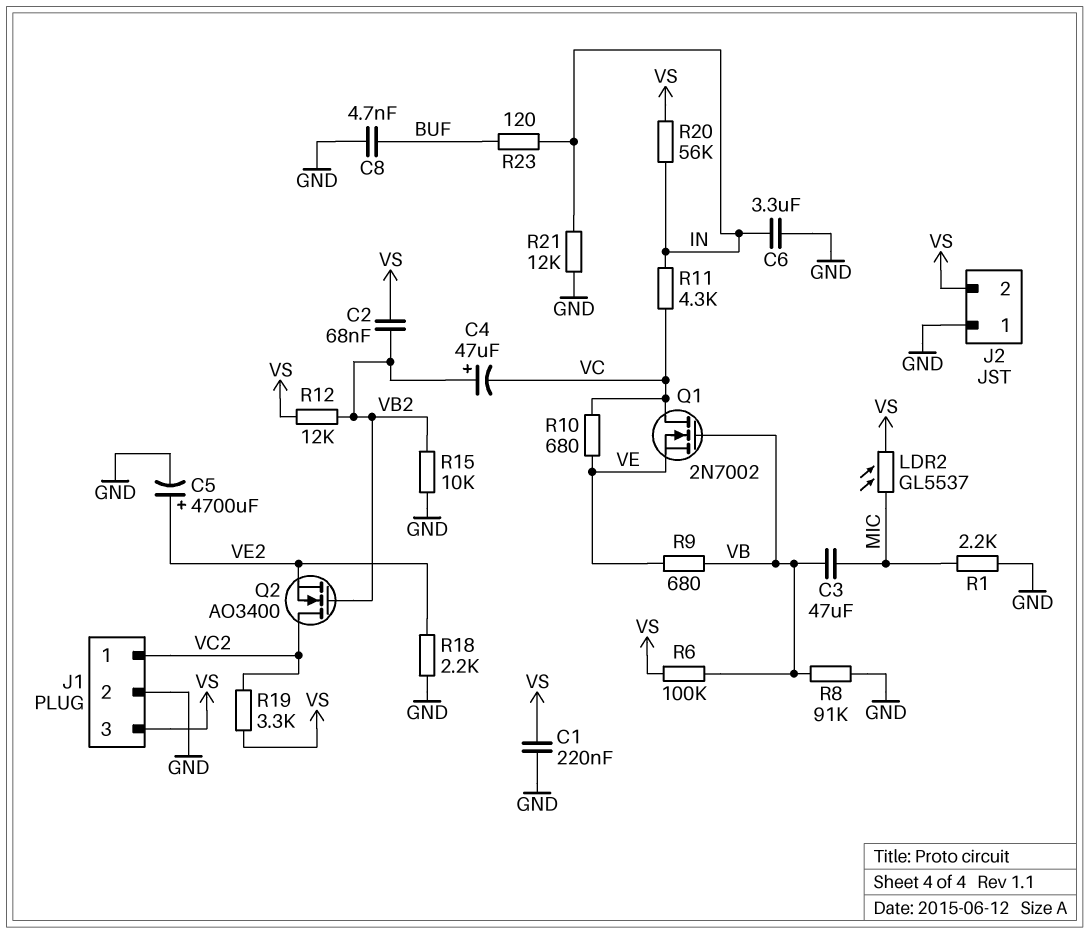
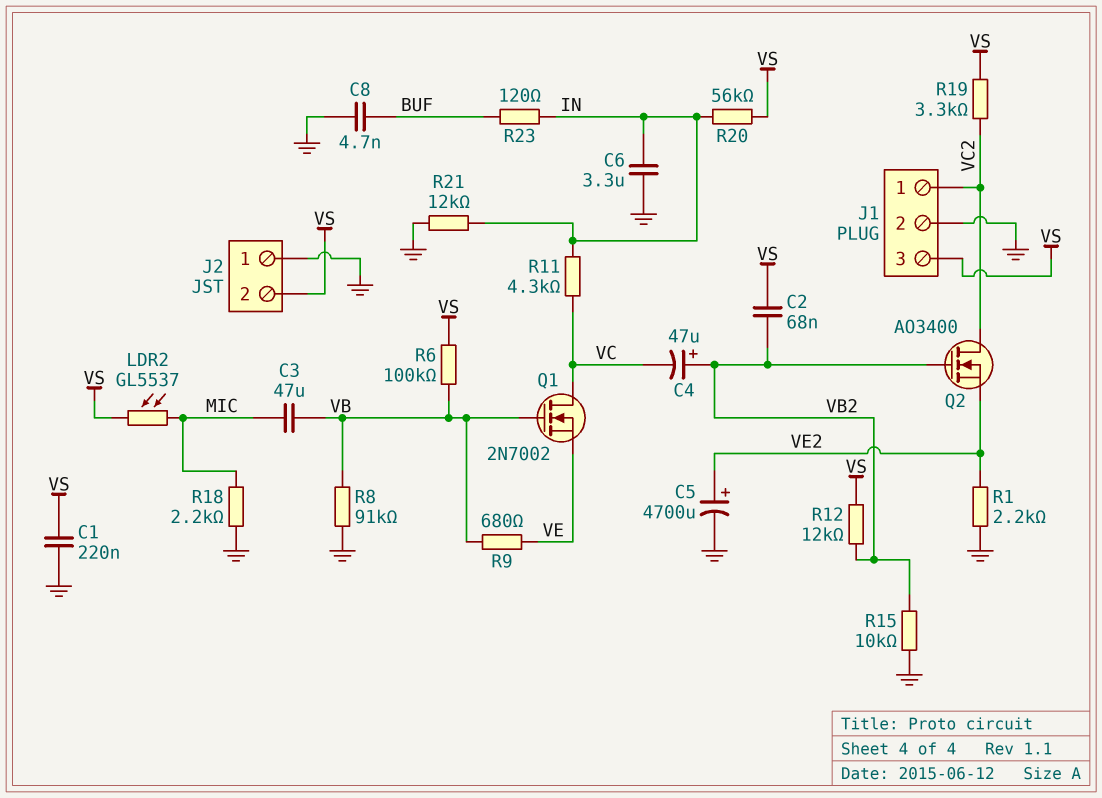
R1: 2.2k (GND, MIC) -> 2.2k (GND, VE2)
R10: 680 (VC, VE) -> none
R18: 2.2k (GND, VE2) -> 2.2k (GND, MIC)

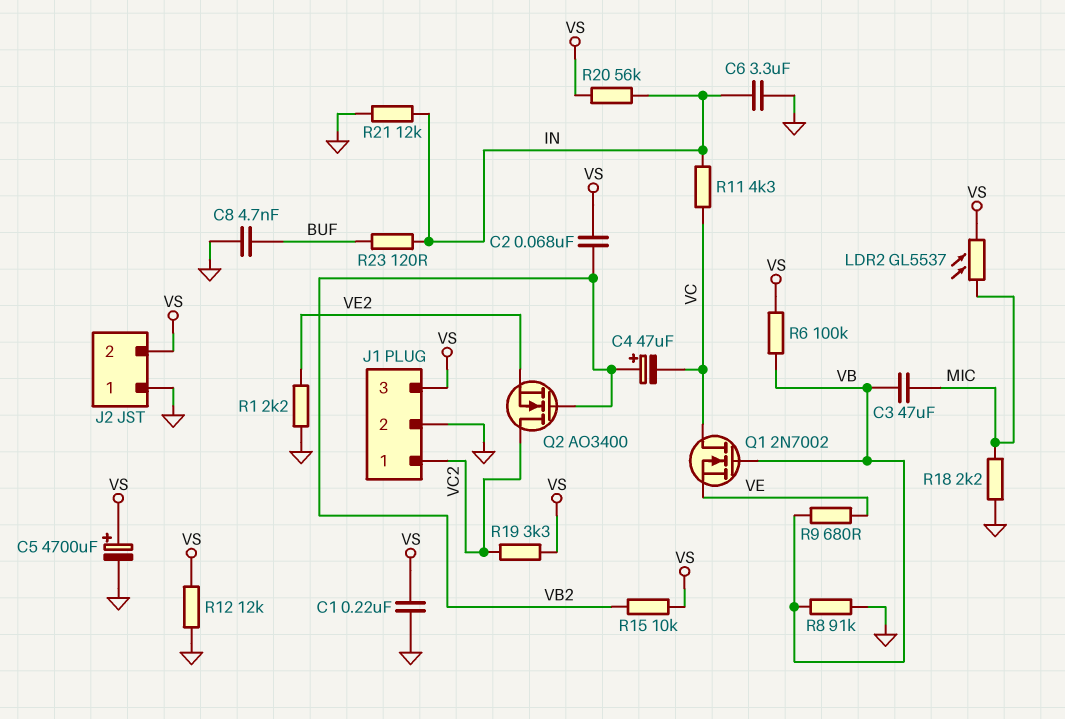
C5: 4700uF (plus VE2, minus GND) -> 4700uF (plus VS, minus GND)
R12: 12k (VB2, VS) -> 12k (GND, VS)
R15: 10k (GND, VB2) -> 10k (VB2, VS)

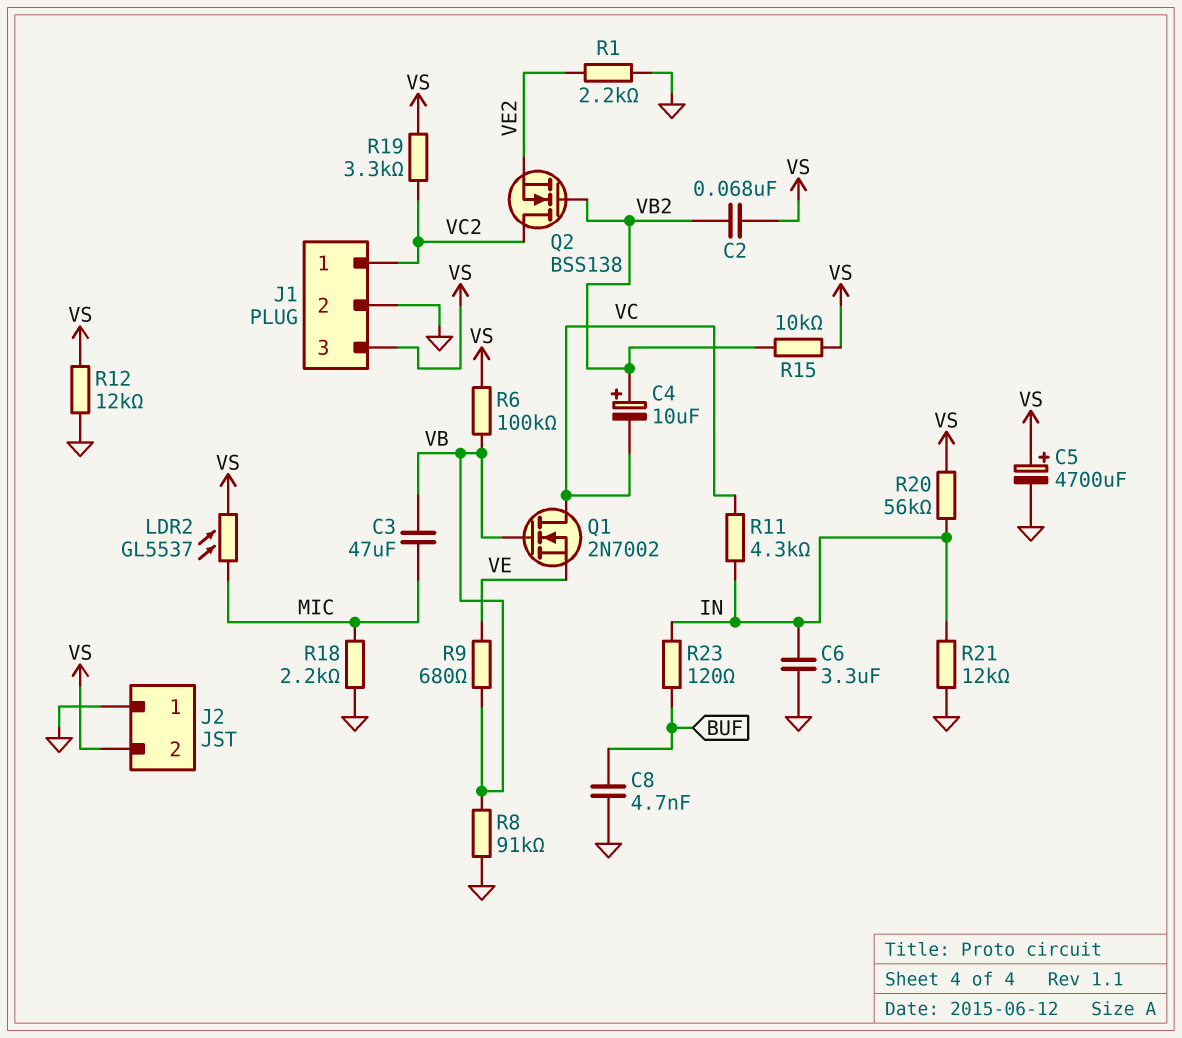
C1: 220nF (GND, VS) -> none
C4: 47uF (plus VB2, minus VC) -> 10uF (plus VB2, minus VC)
Q2: NMOS AO3400 (G VB2, D VC2, S VE2) -> NMOS BSS138 (G VB2, D VC2, S VE2)

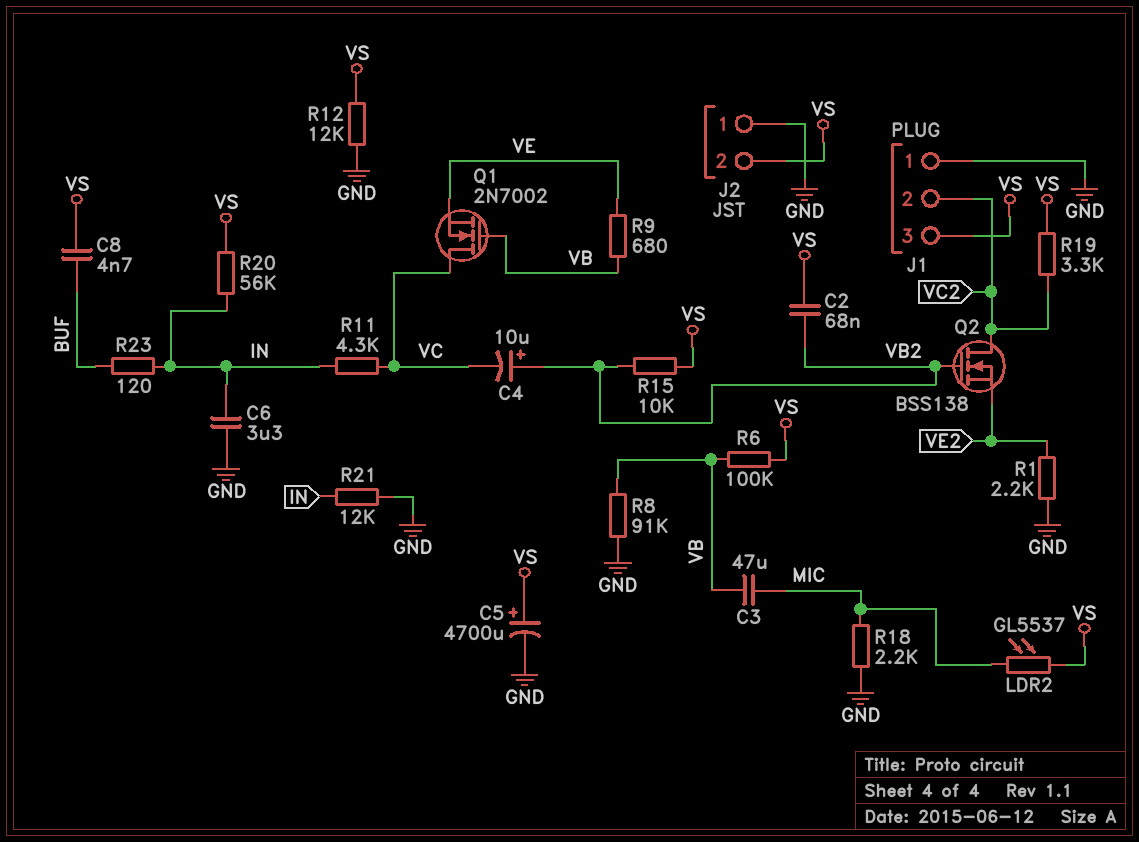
C8: 4.7nF (BUF, GND) -> 4.7nF (BUF, VS)
J1 pin 1: VC2 -> GND
J1 pin 2: GND -> VC2

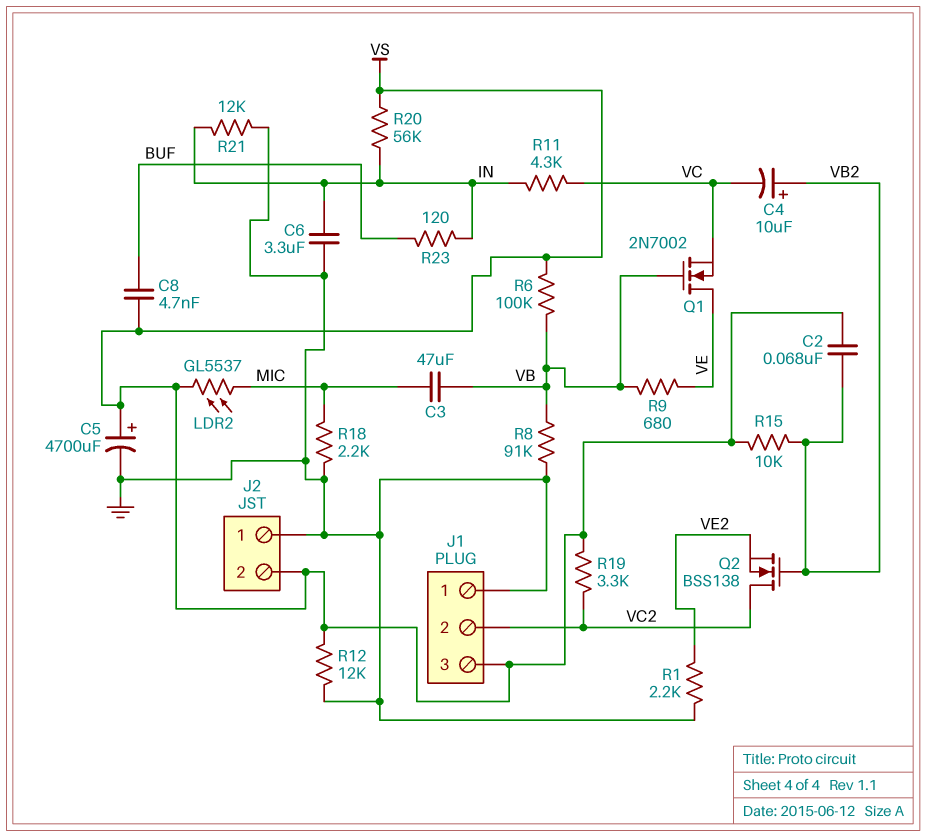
Q1: NMOS 2N7002 (G VB, D VC, S VE) -> NMOS 2N7002 (G VB, D VE, S VC)

